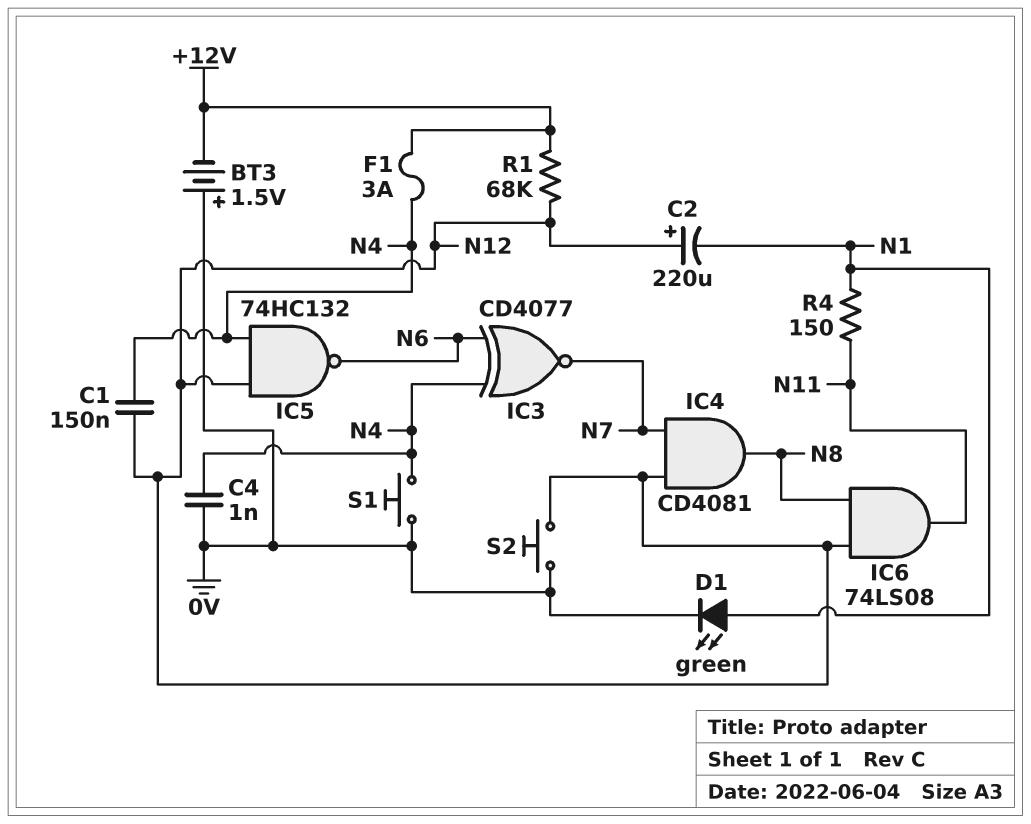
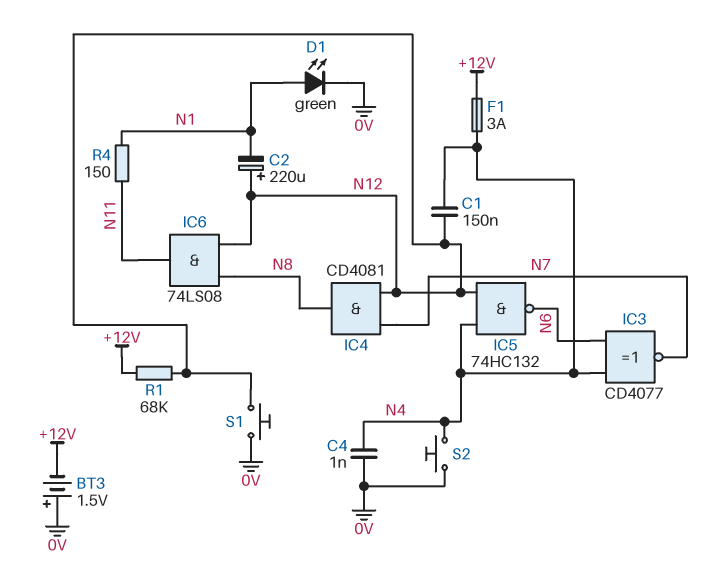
S1: button (0V, N4) -> button (0V, N12)
S2: button (0V, N12) -> button (0V, N4)

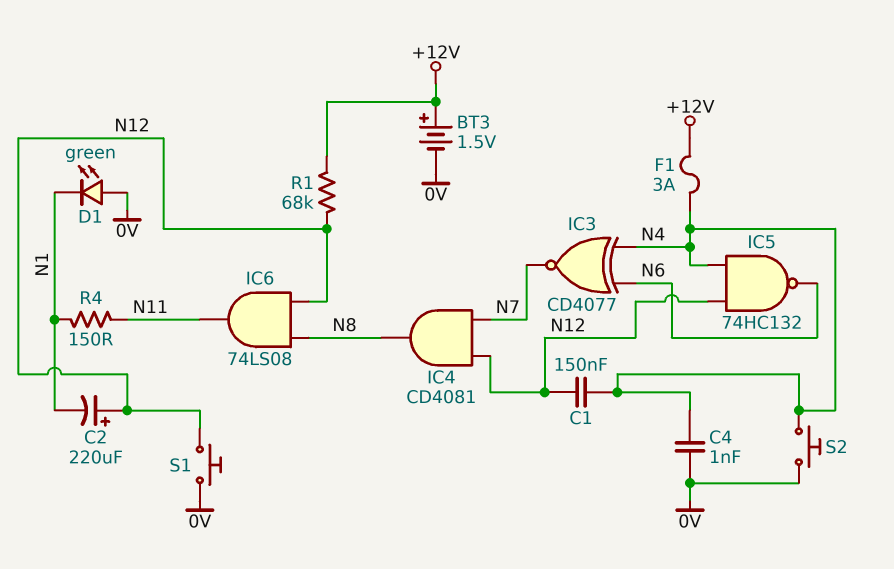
BT3: 1.5V (plus 0V, minus +12V) -> 1.5V (plus +12V, minus 0V)
D1: LED green (A N1, K 0V) -> LED green (A 0V, K N1)

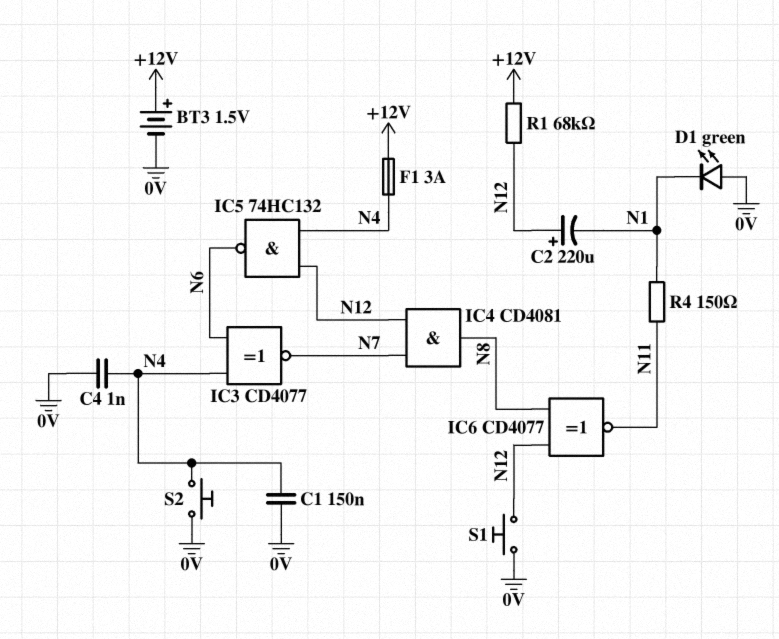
C1: 150nF (N4, N12) -> 150nF (0V, N4)
IC6: AND 74LS08 (in N8, in N12, out N11) -> XNOR CD4077 (in N8, in N12, out N11)

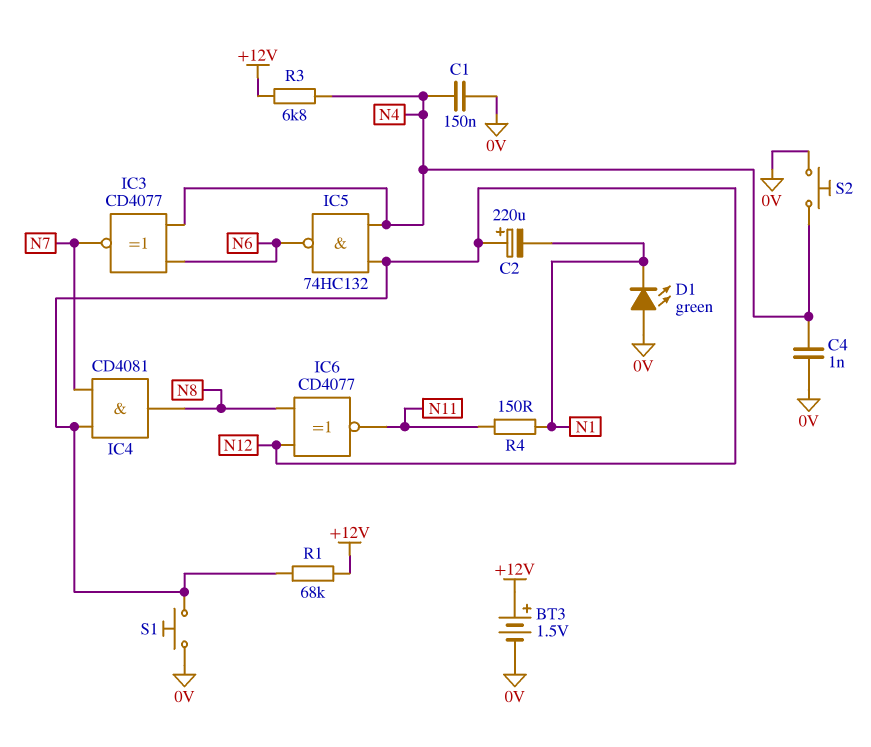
F1: 3A (+12V, N4) -> none
R3: none -> 6.8k (+12V, N4)

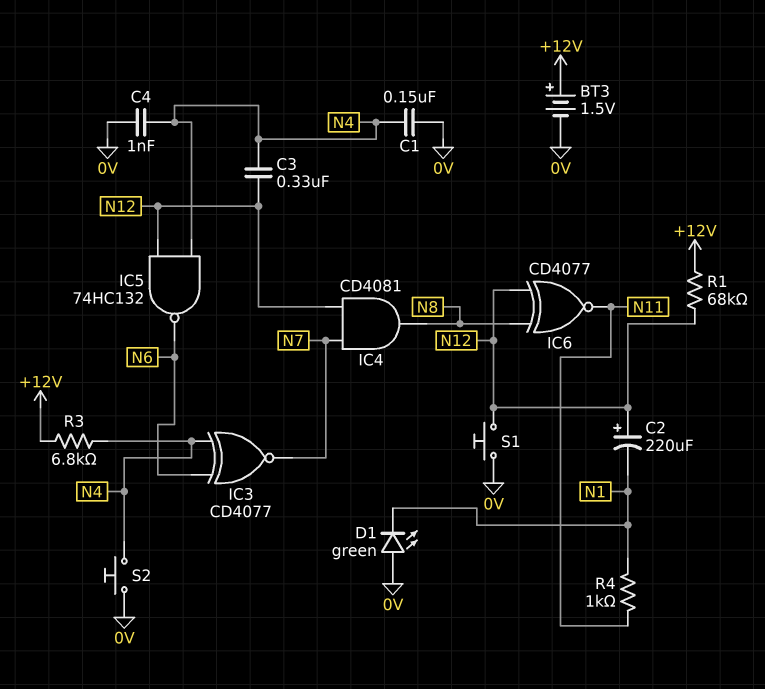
C3: none -> 330nF (N4, N12)
R4: 150 (N1, N11) -> 1k (N1, N11)

